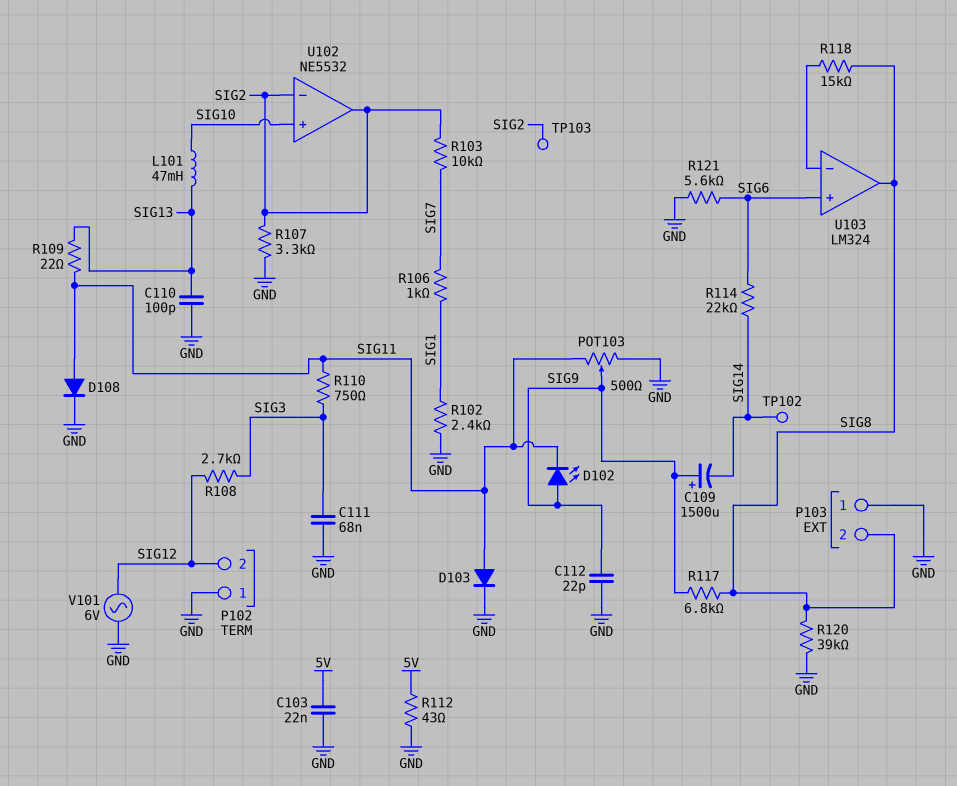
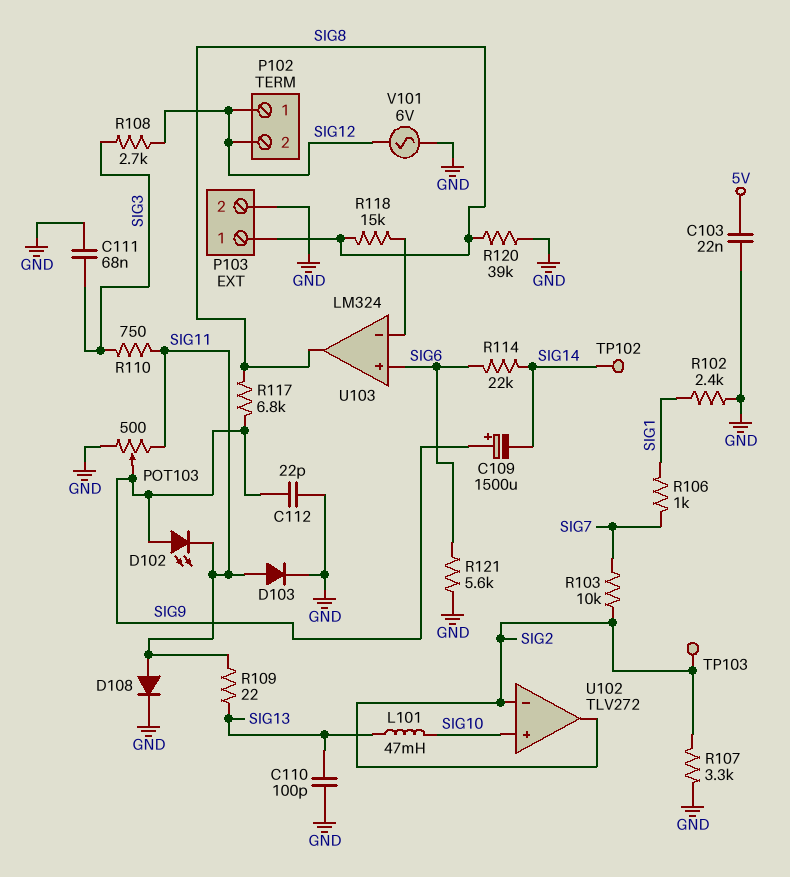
P102 pin 1: GND -> SIG12
P103 pin 1: GND -> SIG8
P103 pin 2: SIG8 -> GND
R112: 43 (5V, GND) -> none
U102: NE5532 -> TLV272

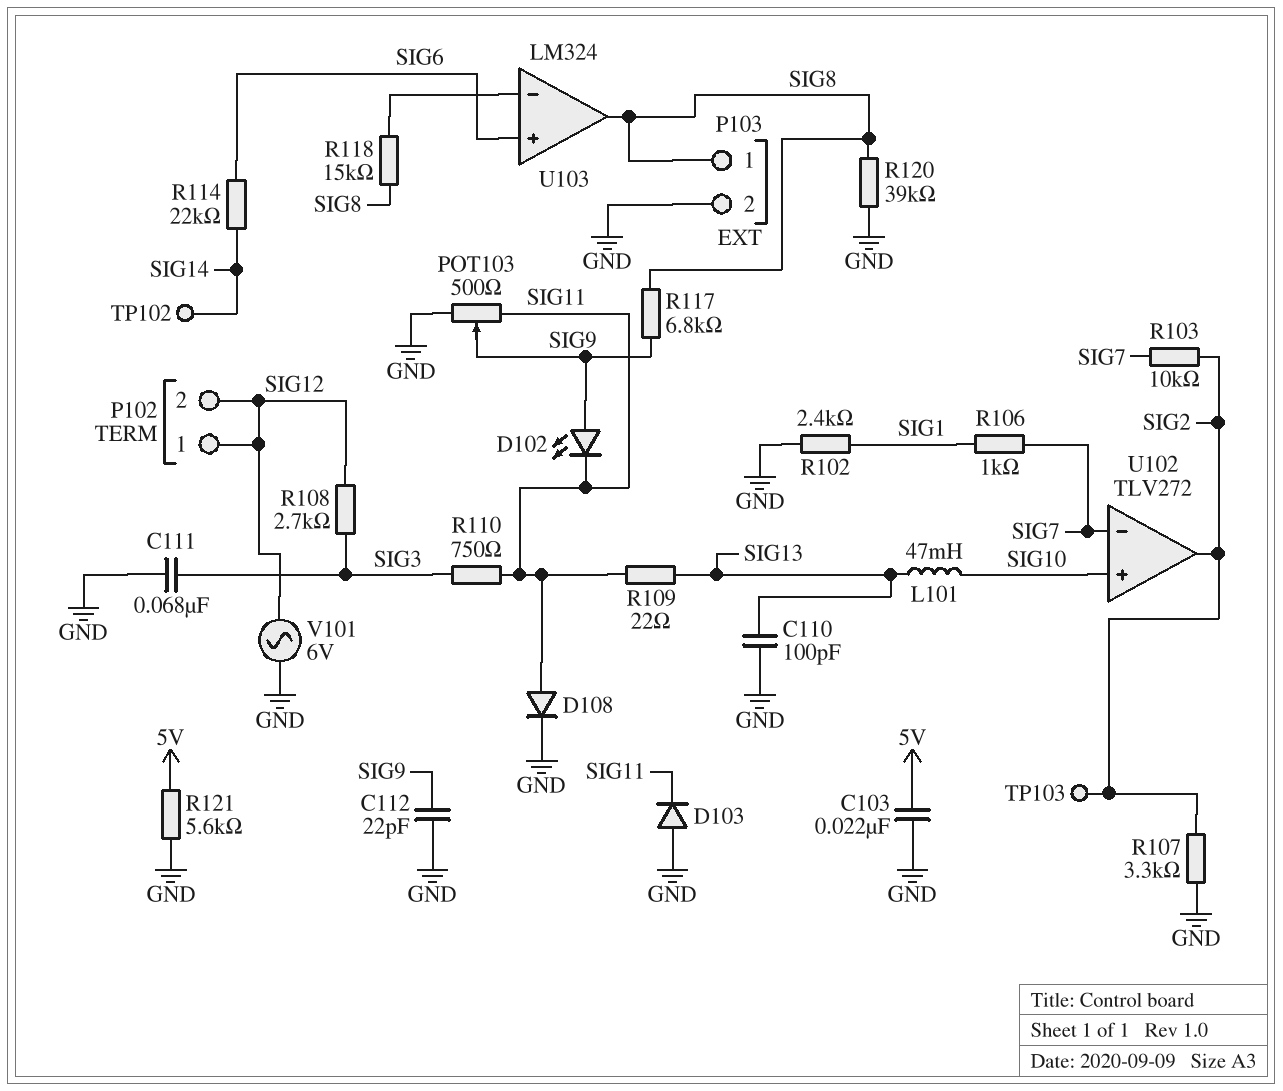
C109: 1500uF (plus SIG9, minus SIG14) -> none
D103: diode (A SIG11, K GND) -> diode (A GND, K SIG11)
R121: 5.6k (GND, SIG6) -> 5.6k (5V, GND)
U102 pin in-: SIG2 -> SIG7

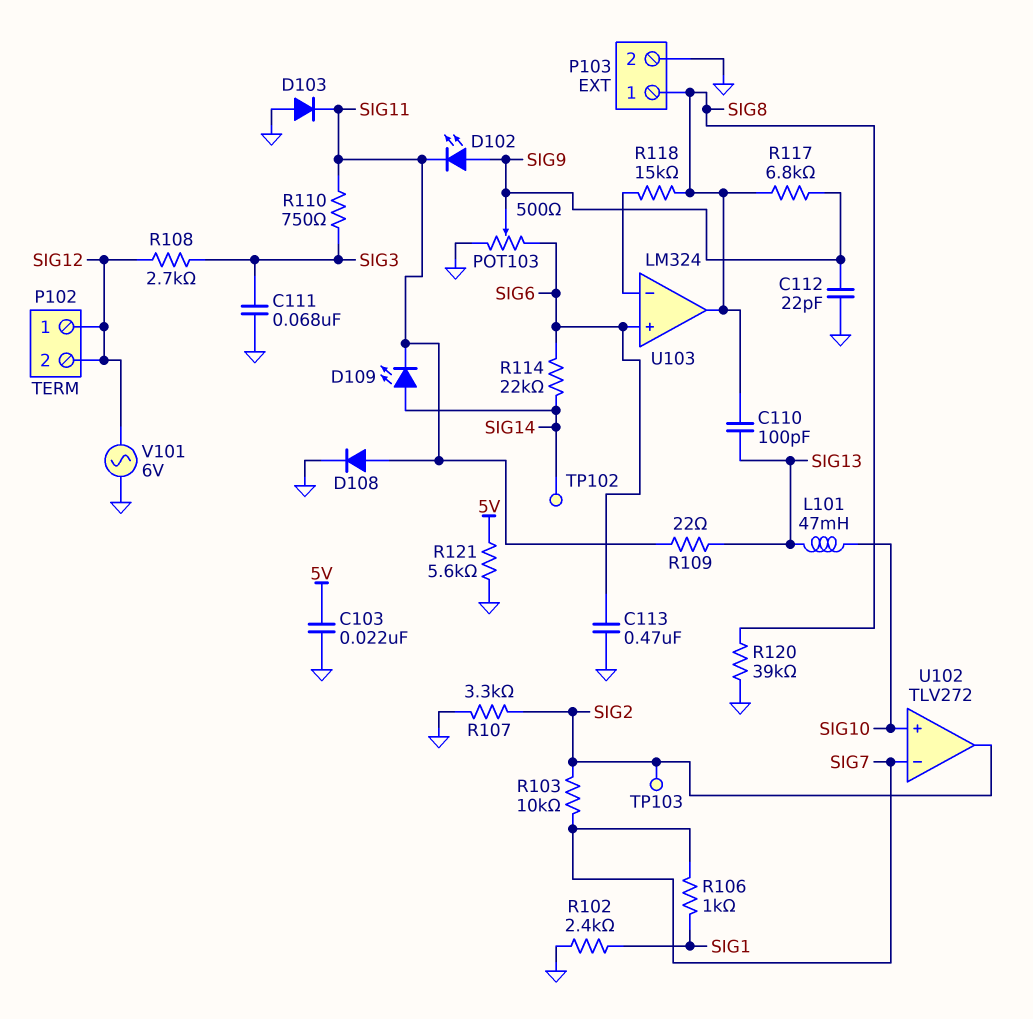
C110: 100pF (GND, SIG13) -> 100pF (SIG8, SIG13)
C113: none -> 470nF (GND, SIG6)
D109: none -> LED (A SIG14, K SIG11)
POT103: 500 (GND, SIG11, wiper SIG9) -> 500 (GND, SIG6, wiper SIG9)

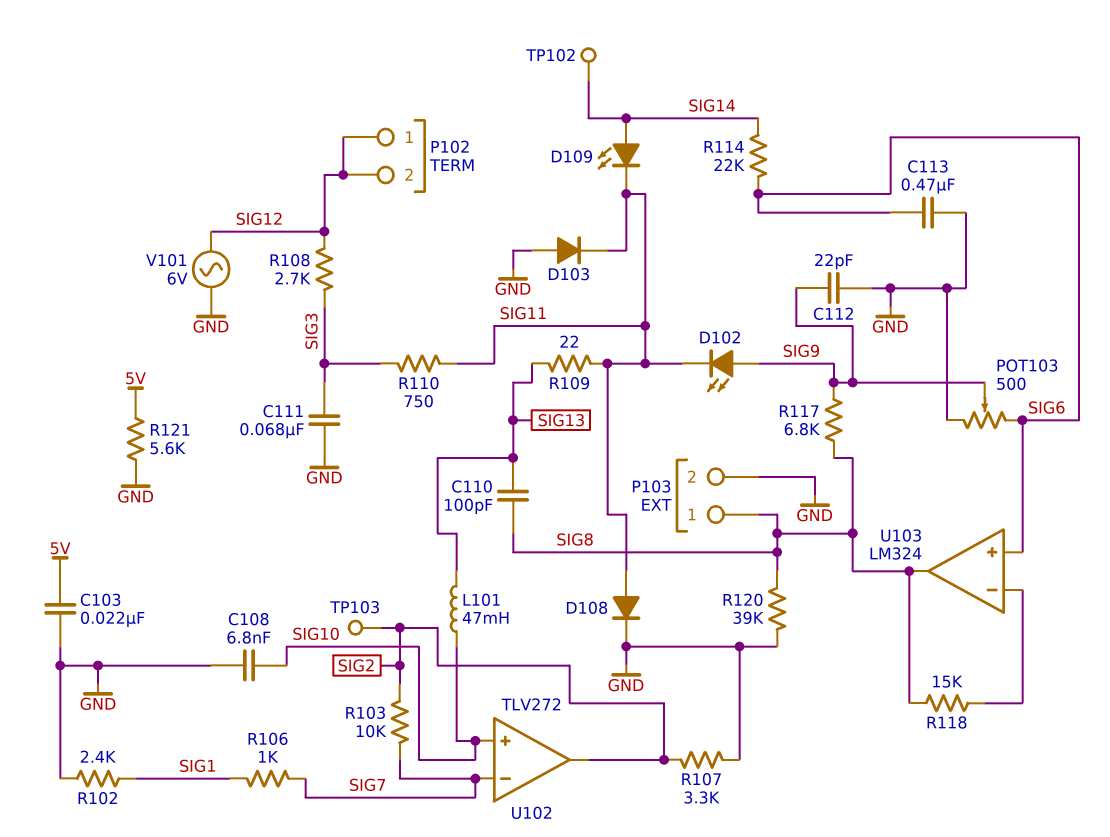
C108: none -> 6.8nF (GND, SIG10)

